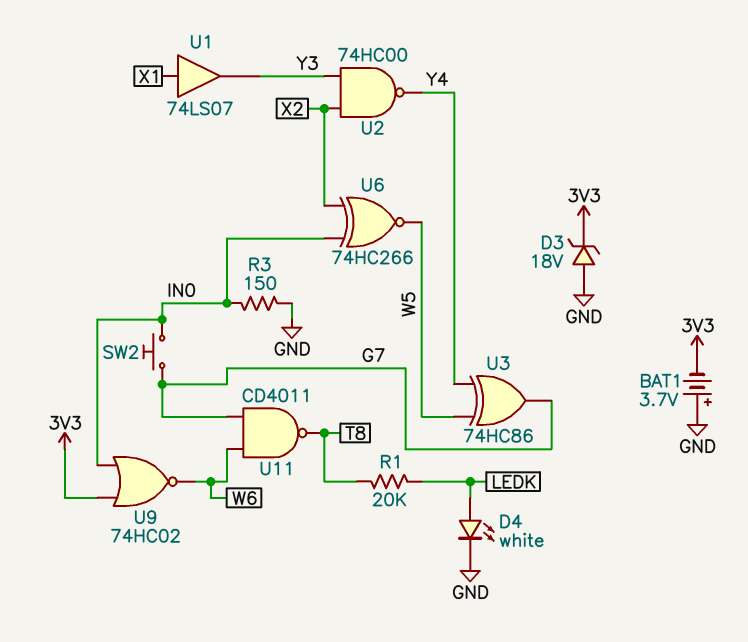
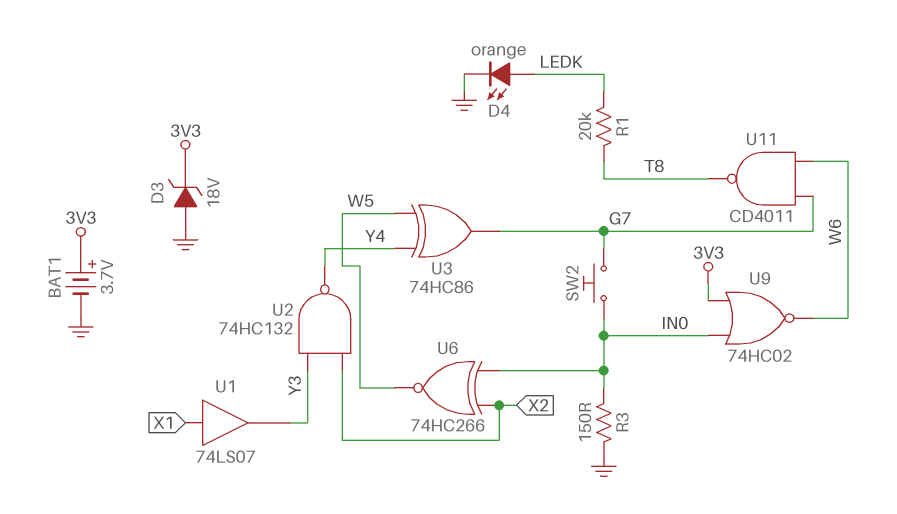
BAT1: 3.7V (plus GND, minus 3V3) -> 3.7V (plus 3V3, minus GND)
D4: LED white (A LEDK, K GND) -> LED orange (A LEDK, K GND)
U2: NAND 74HC00 (in X2, in Y3, out Y4) -> NAND 74HC132 (in X2, in Y3, out Y4)

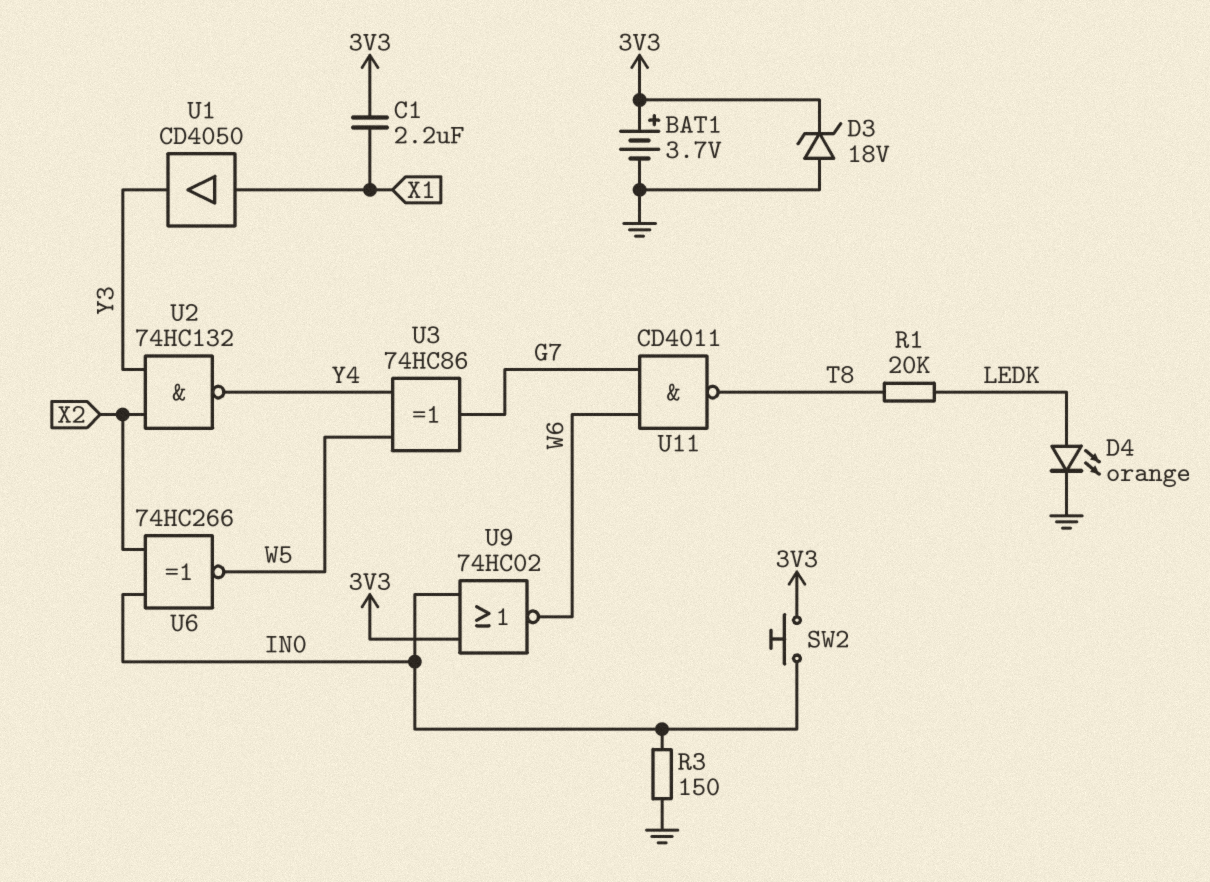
C1: none -> 2.2uF (3V3, X1)
SW2: button (G7, IN0) -> button (3V3, IN0)
U1: buffer 74LS07 (in X1, out Y3) -> buffer CD4050 (in X1, out Y3)

